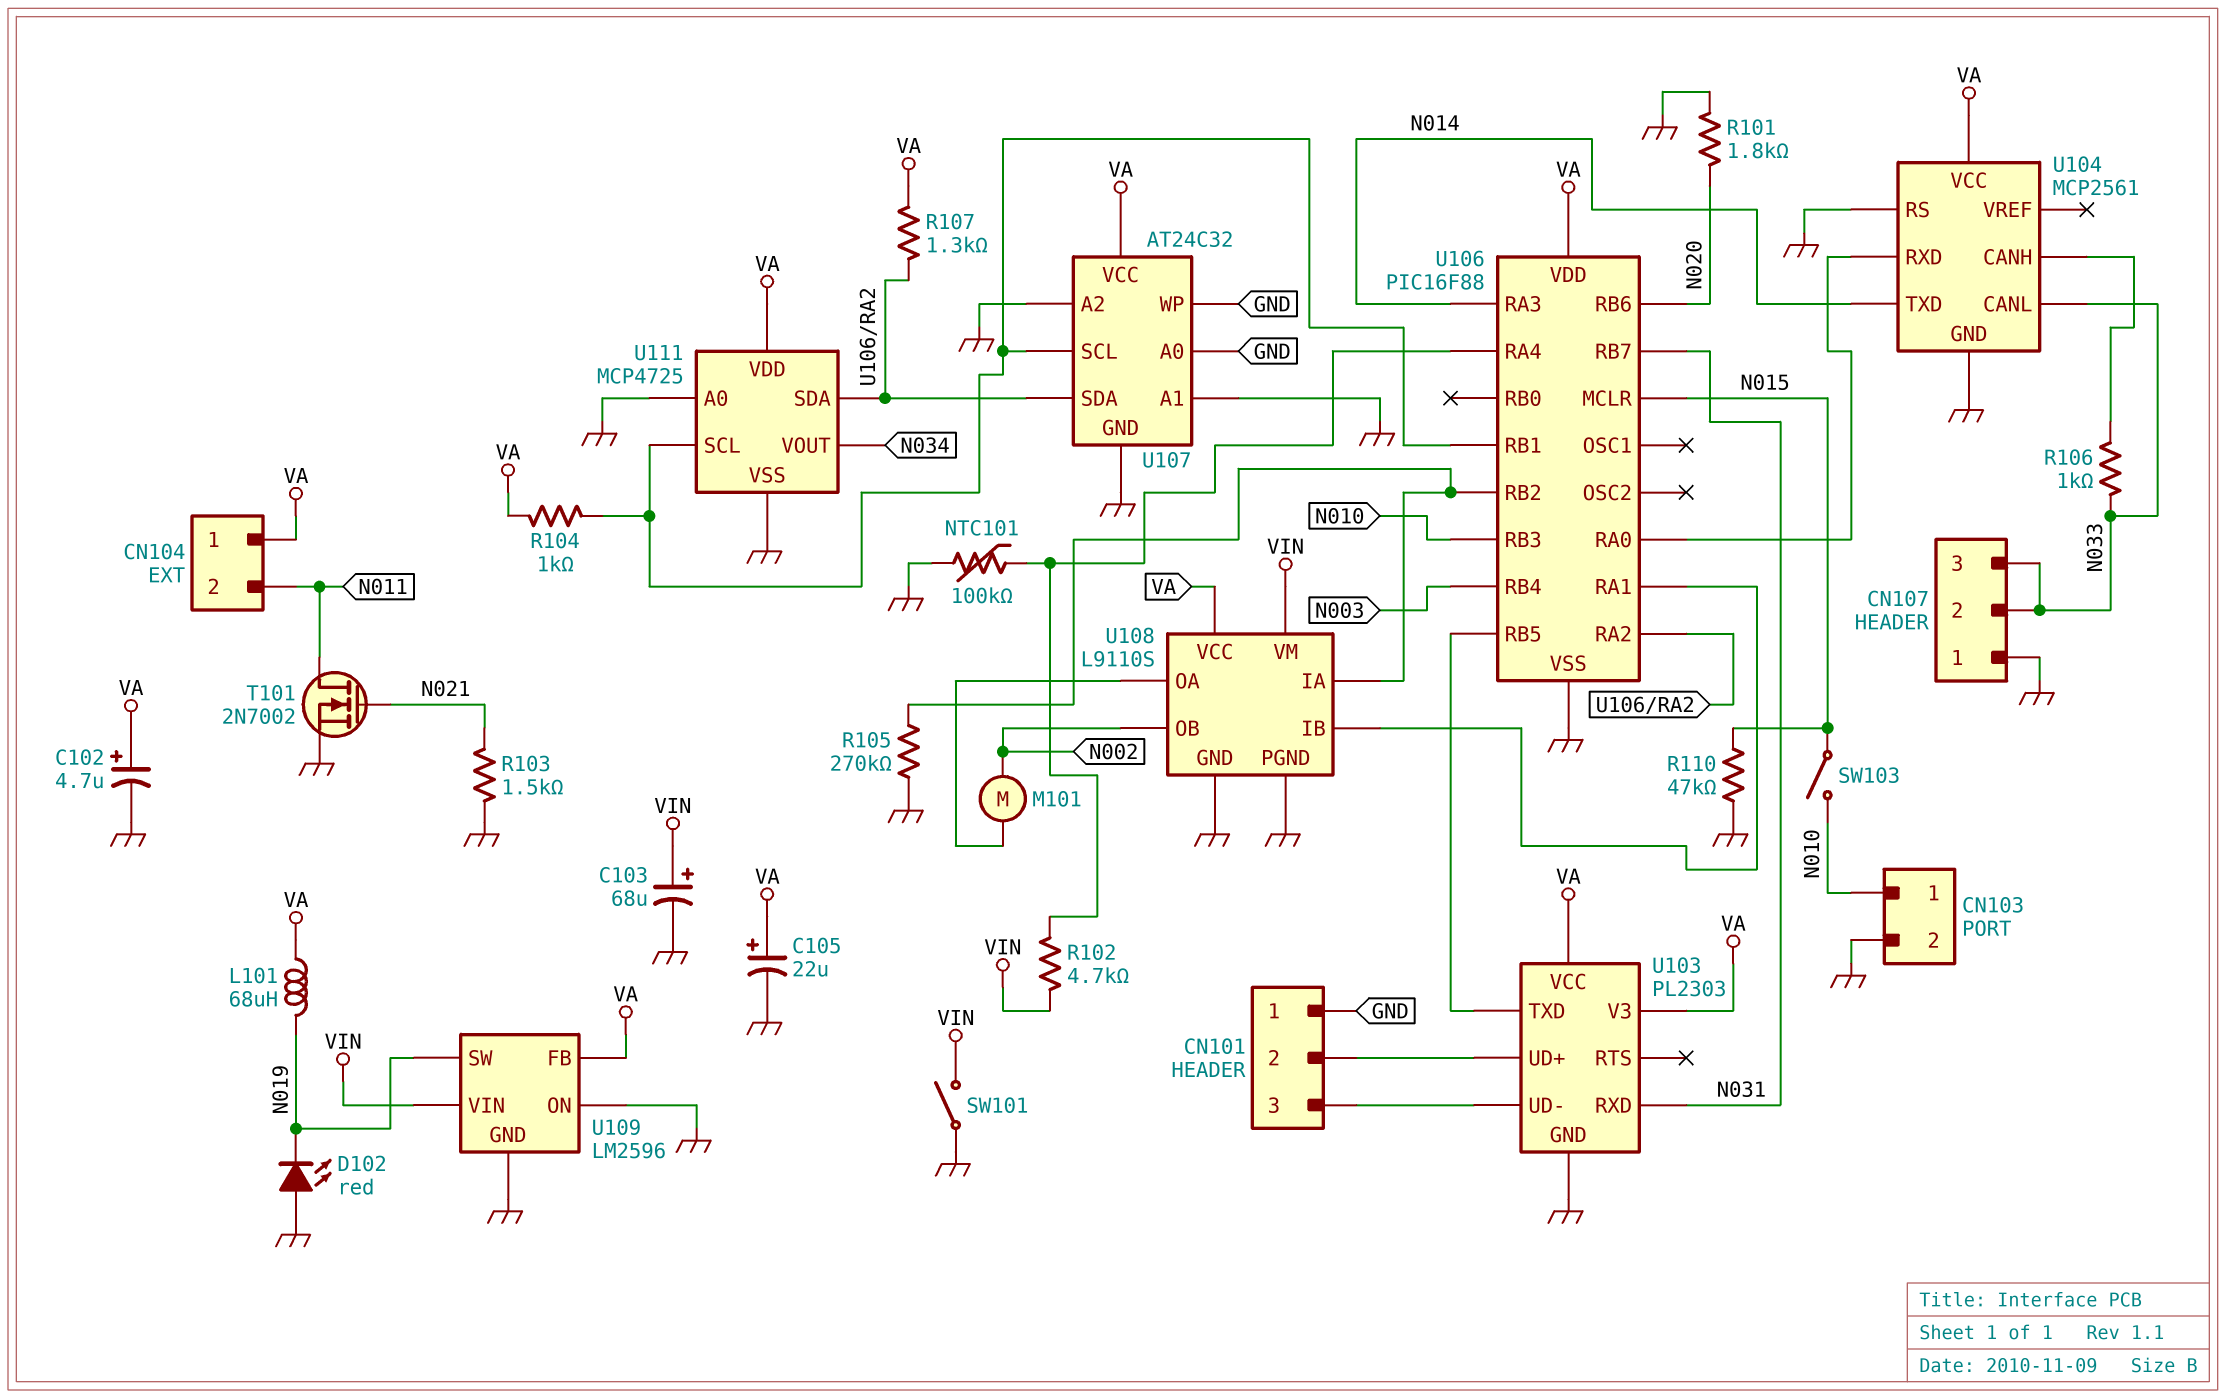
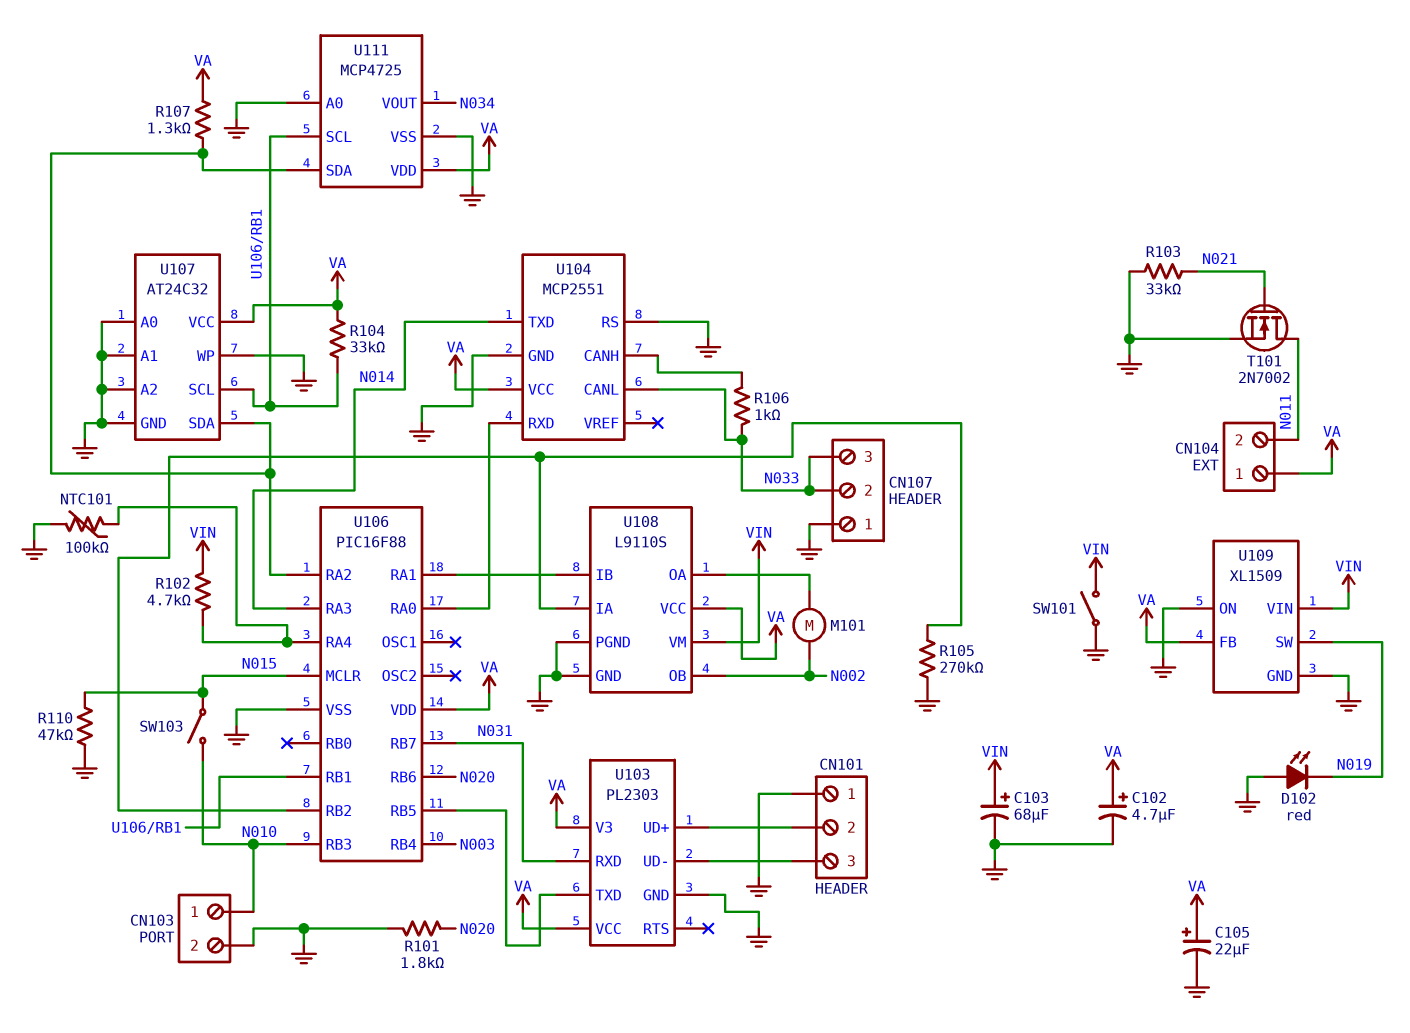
L101: 68uH (N019, VA) -> none
R103: 1.5k (GND, N021) -> 33k (GND, N021)
R104: 1k (U106/RB1, VA) -> 33k (U106/RB1, VA)
U104: MCP2561 -> MCP2551
U109: LM2596 -> XL1509

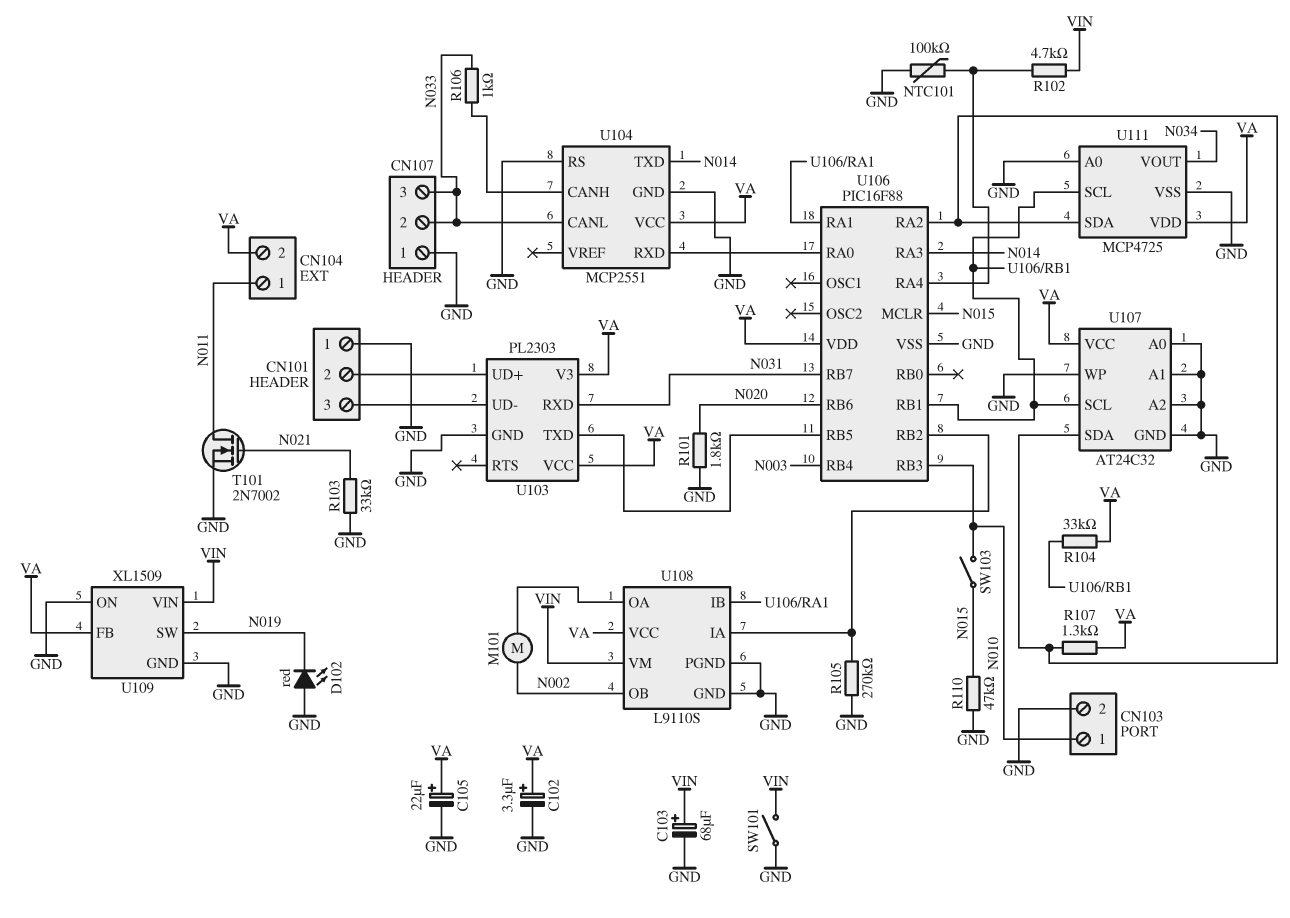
C102: 4.7uF (plus VA, minus GND) -> 3.3uF (plus VA, minus GND)
CN104 pin 1: VA -> N011
CN104 pin 2: N011 -> VA

